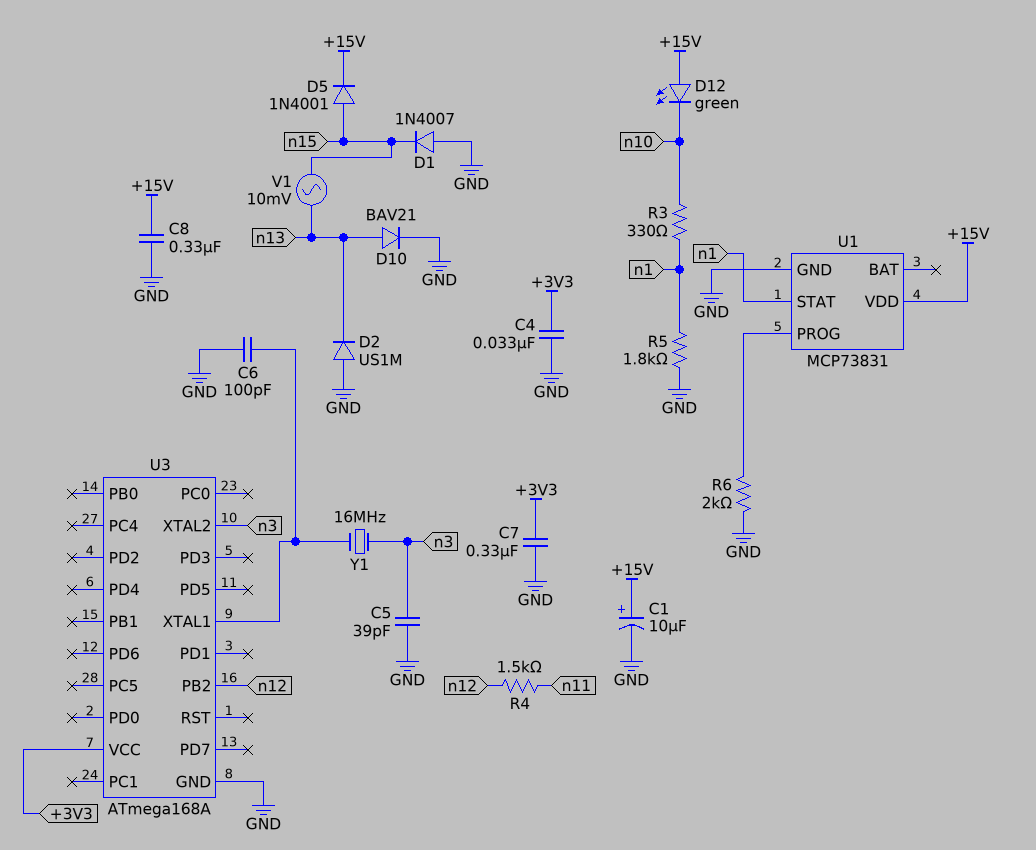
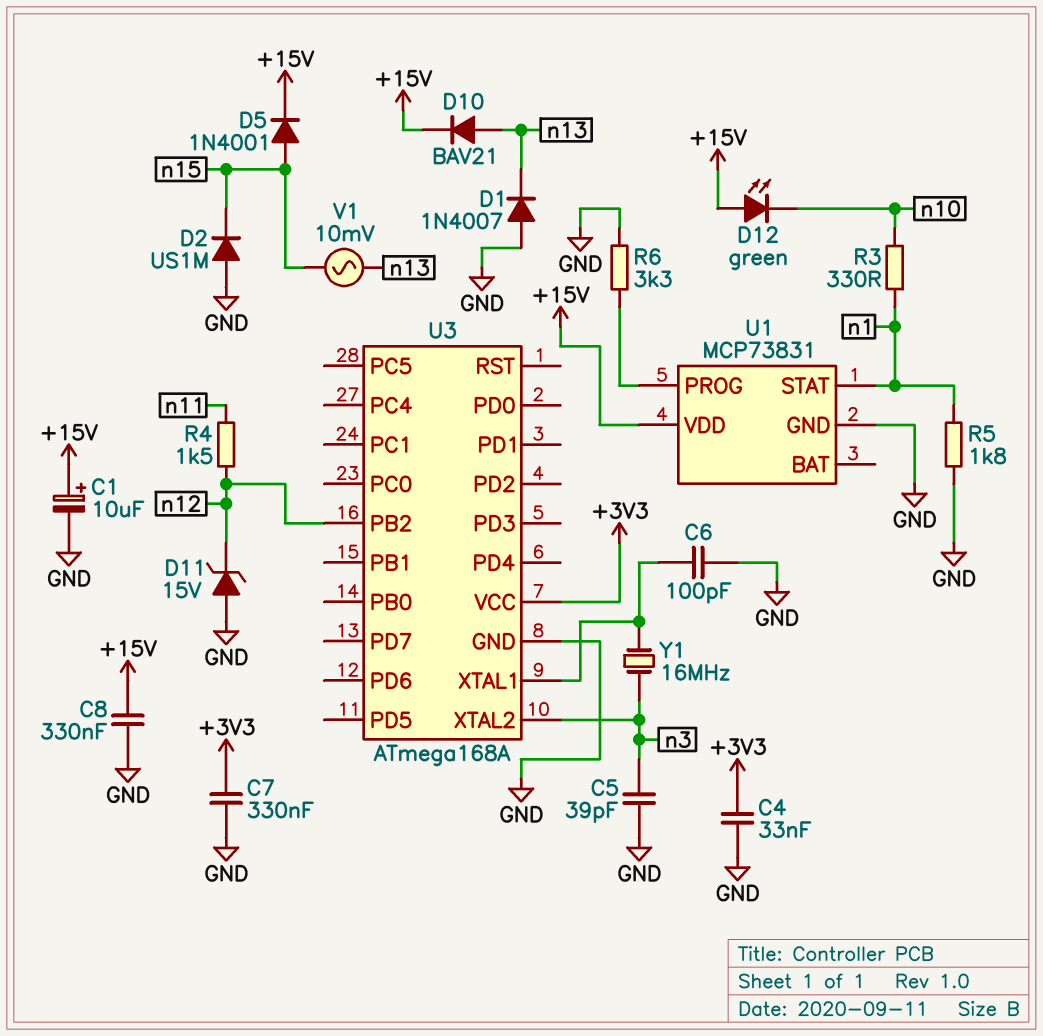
D1: diode 1N4007 (A GND, K n15) -> diode 1N4007 (A GND, K n13)
D2: diode US1M (A GND, K n13) -> diode US1M (A GND, K n15)
D10: diode BAV21 (A n13, K GND) -> diode BAV21 (A n13, K +15V)
D11: none -> zener 15V (A GND, K n12)
R6: 2k (GND, U1/PROG) -> 3.3k (GND, U1/PROG)

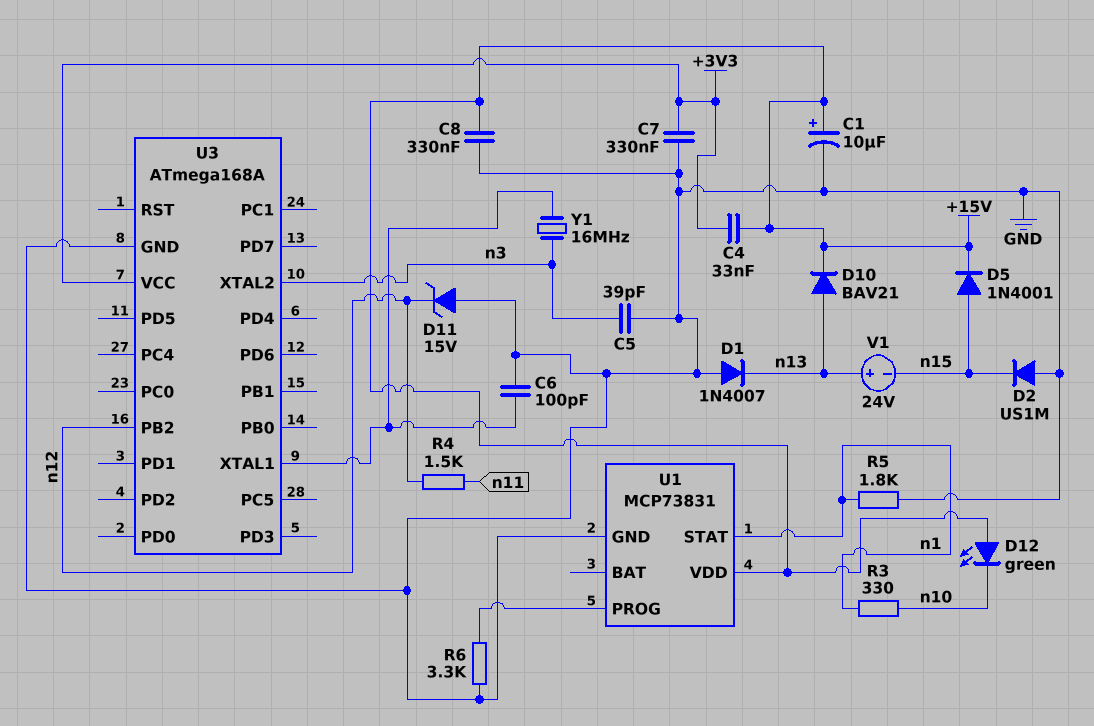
C4: 33nF (+3V3, GND) -> 33nF (+3V3, +15V)
V1: AC 10mV (n13, n15) -> 24V (plus n13, minus n15)

